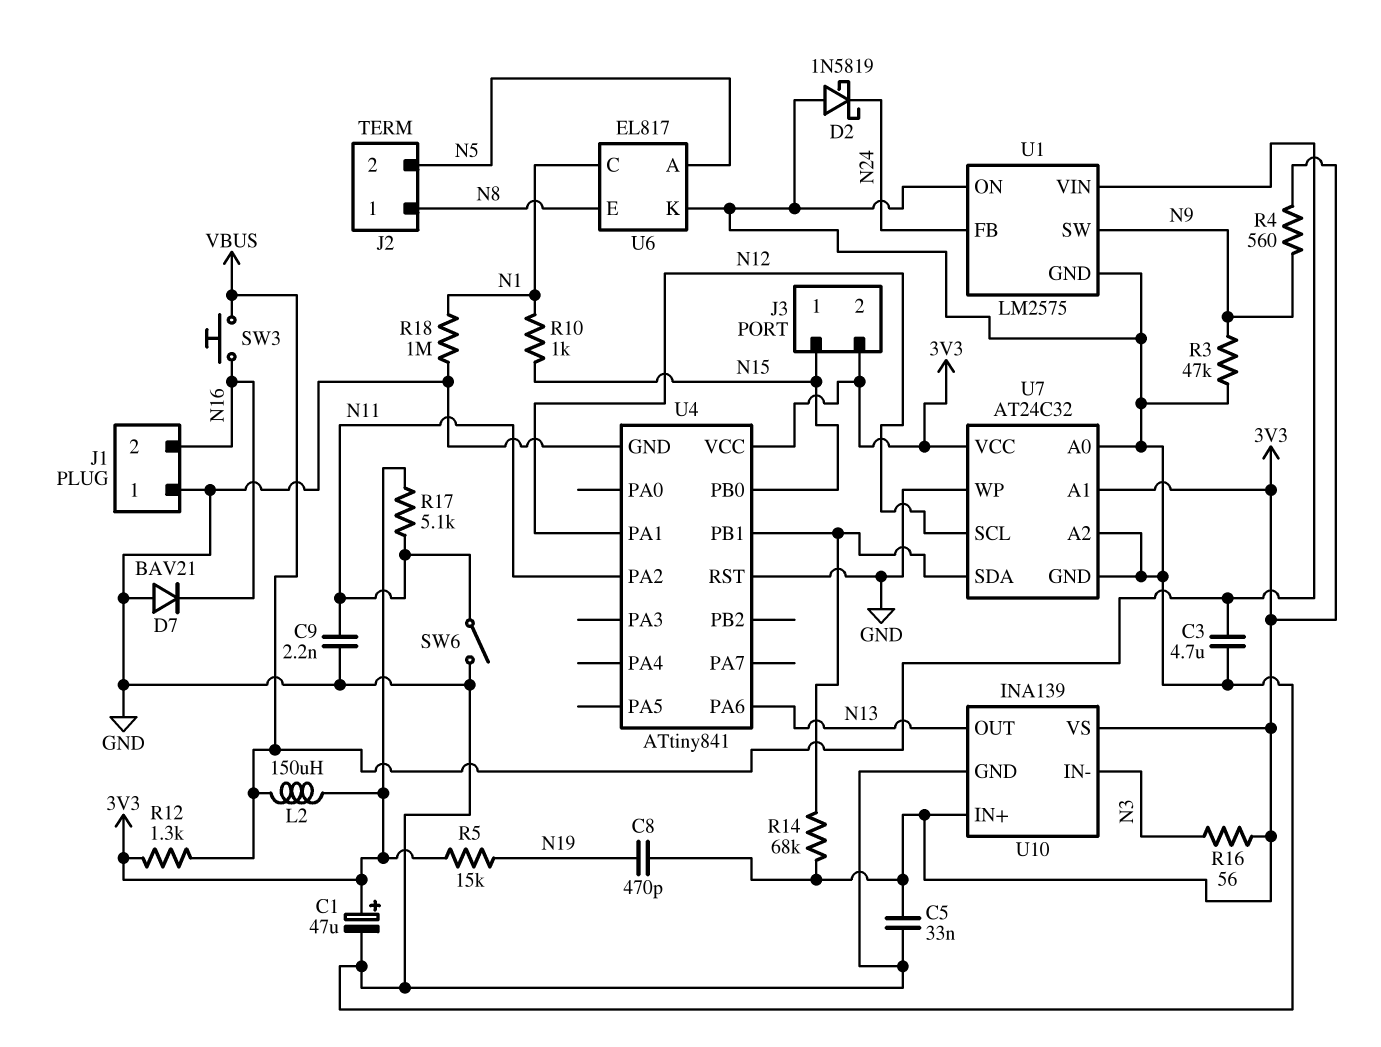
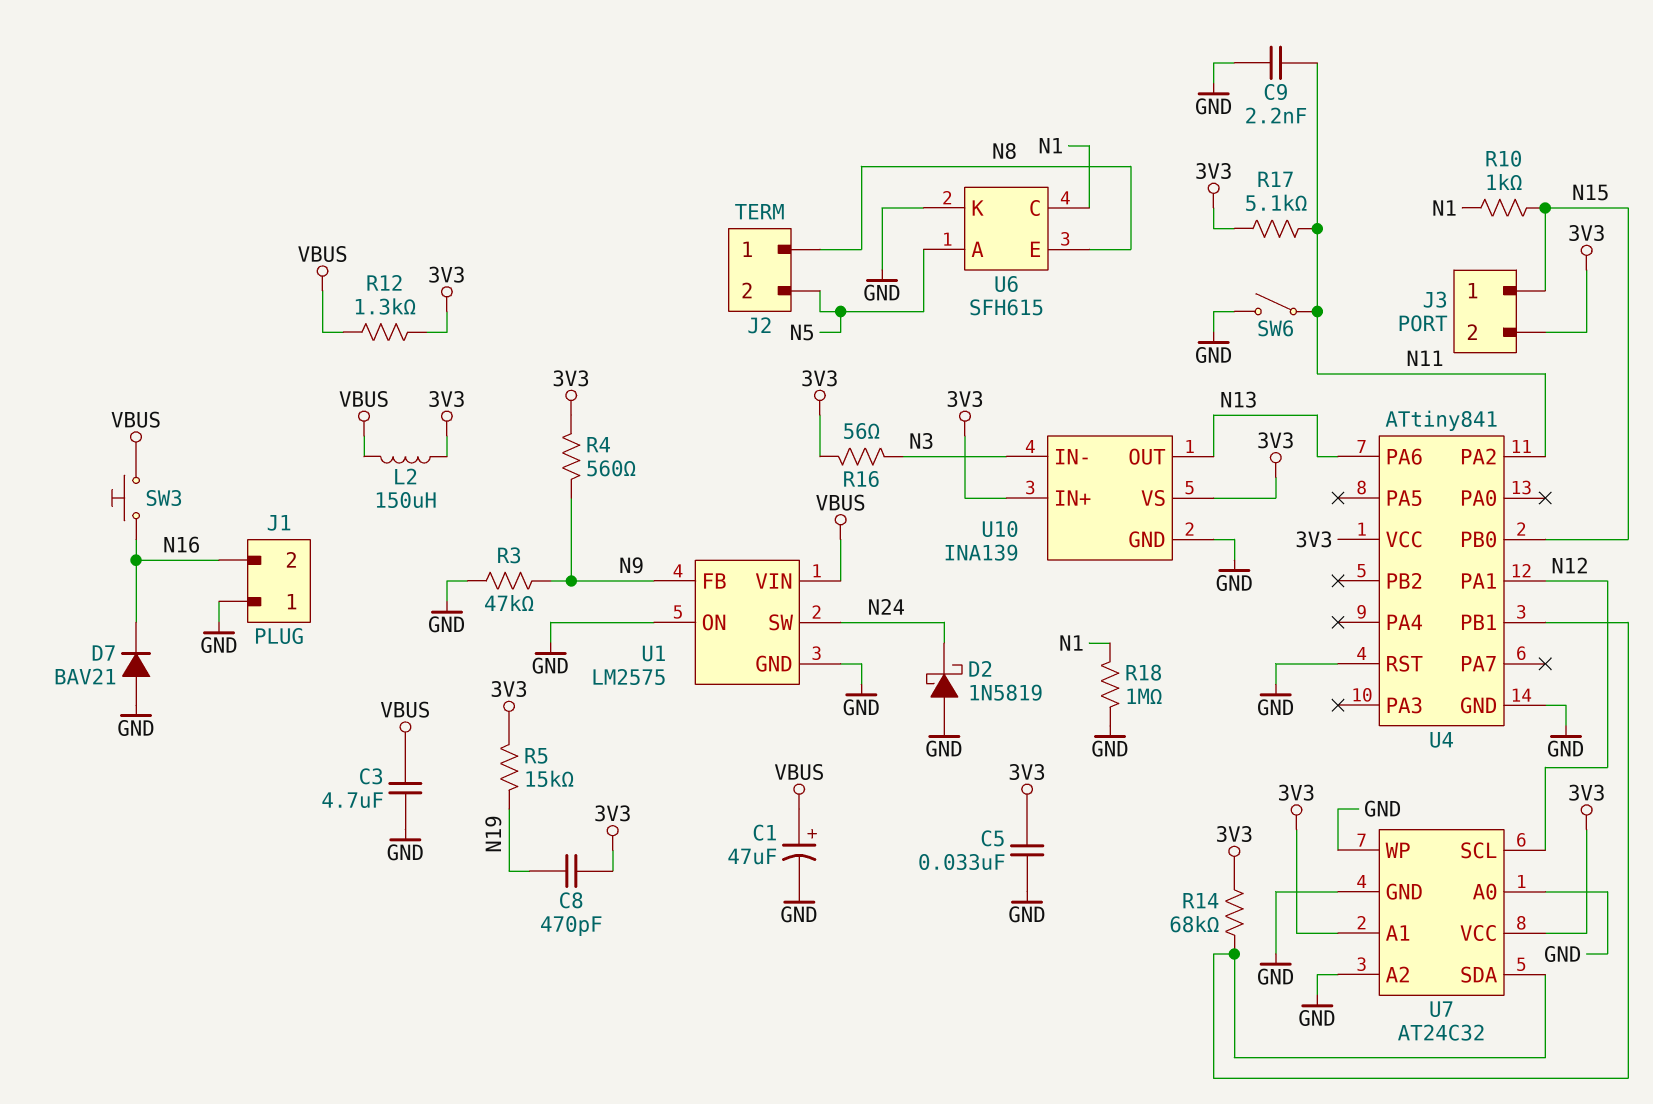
C1: 47uF (plus 3V3, minus GND) -> 47uF (plus VBUS, minus GND)
U1 pin FB: N24 -> N9
U1 pin SW: N9 -> N24
U6: EL817 -> SFH615

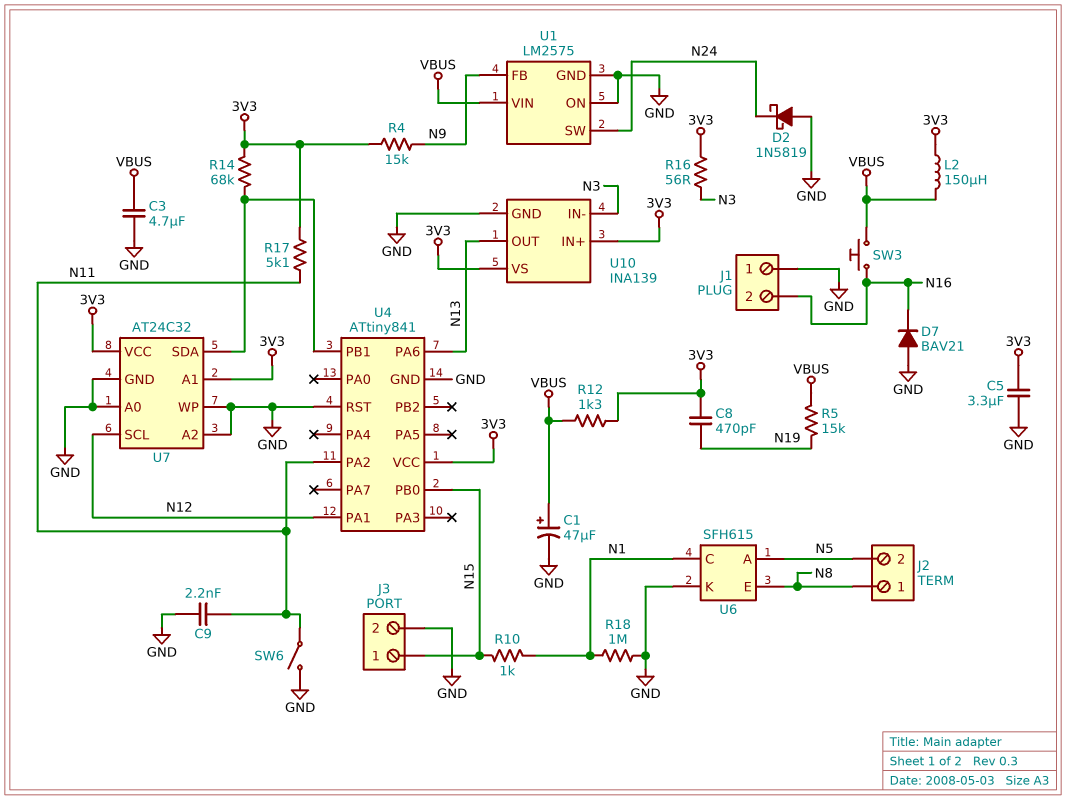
C5: 33nF (3V3, GND) -> 3.3uF (3V3, GND)
J3 pin 2: 3V3 -> GND
R3: 47k (GND, N9) -> none
R4: 560 (3V3, N9) -> 15k (3V3, N9)
R5: 15k (3V3, N19) -> 15k (N19, VBUS)

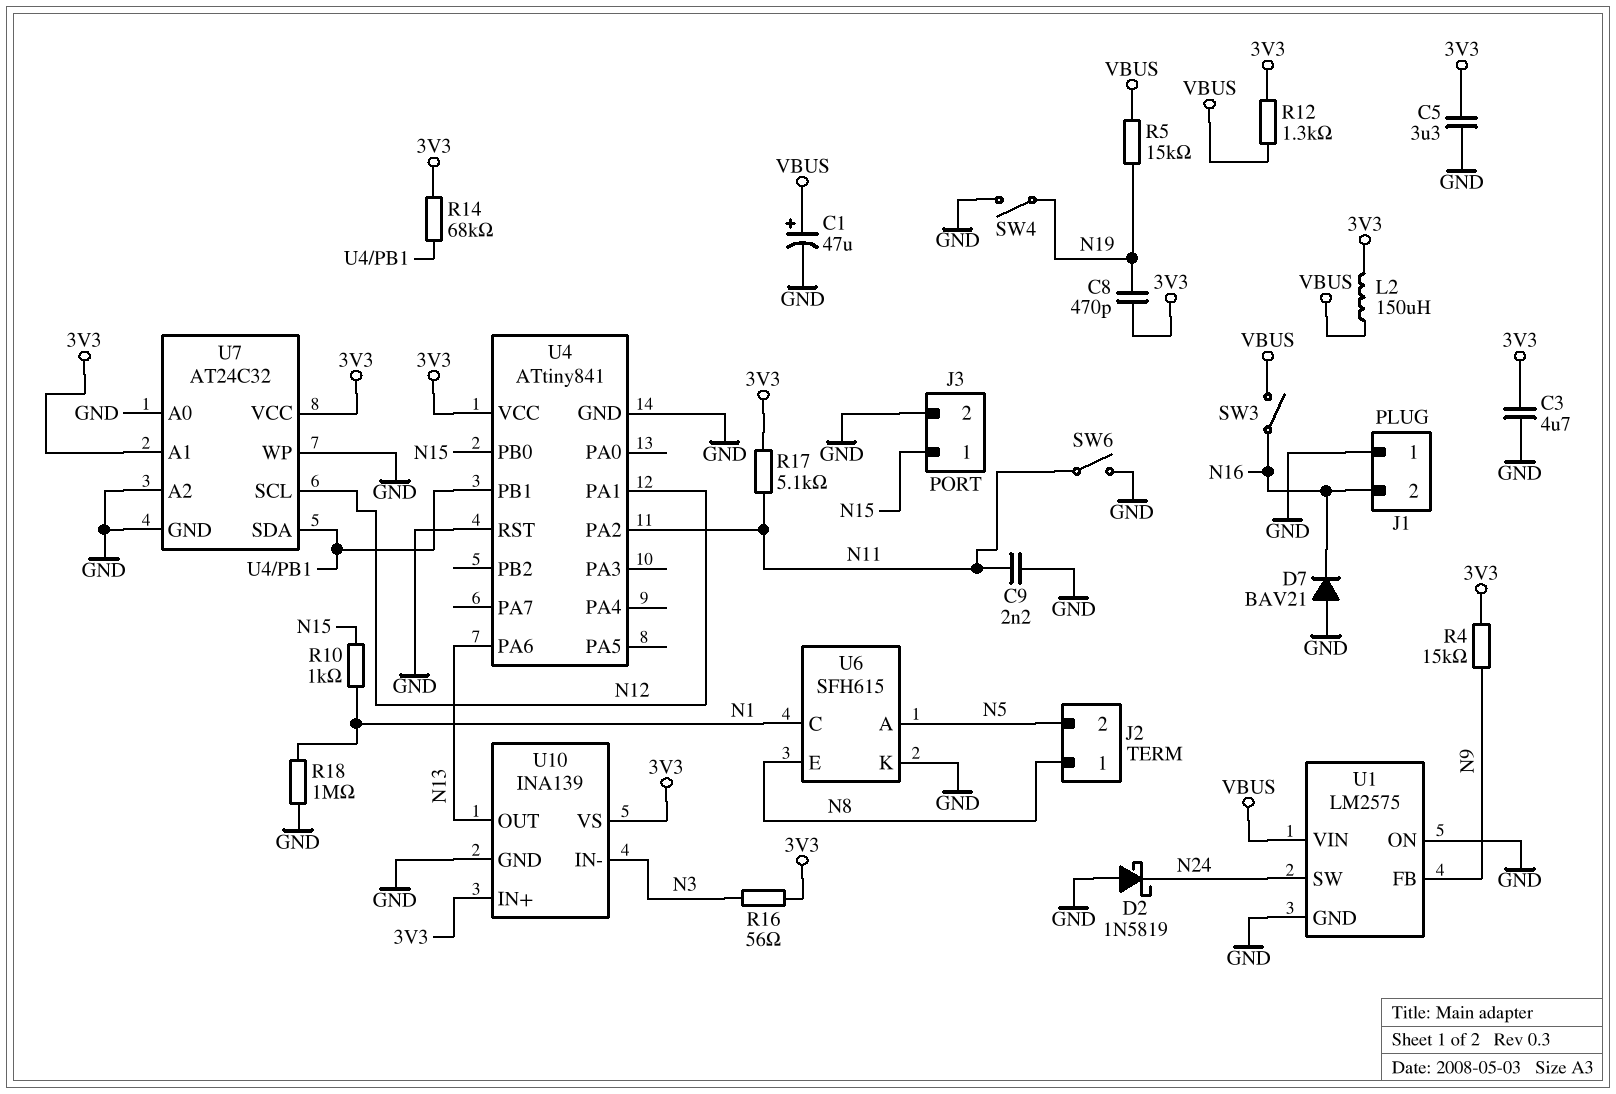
C3: 4.7uF (GND, VBUS) -> 4.7uF (3V3, GND)
SW3: button (N16, VBUS) -> switch (N16, VBUS)
SW4: none -> switch (GND, N19)

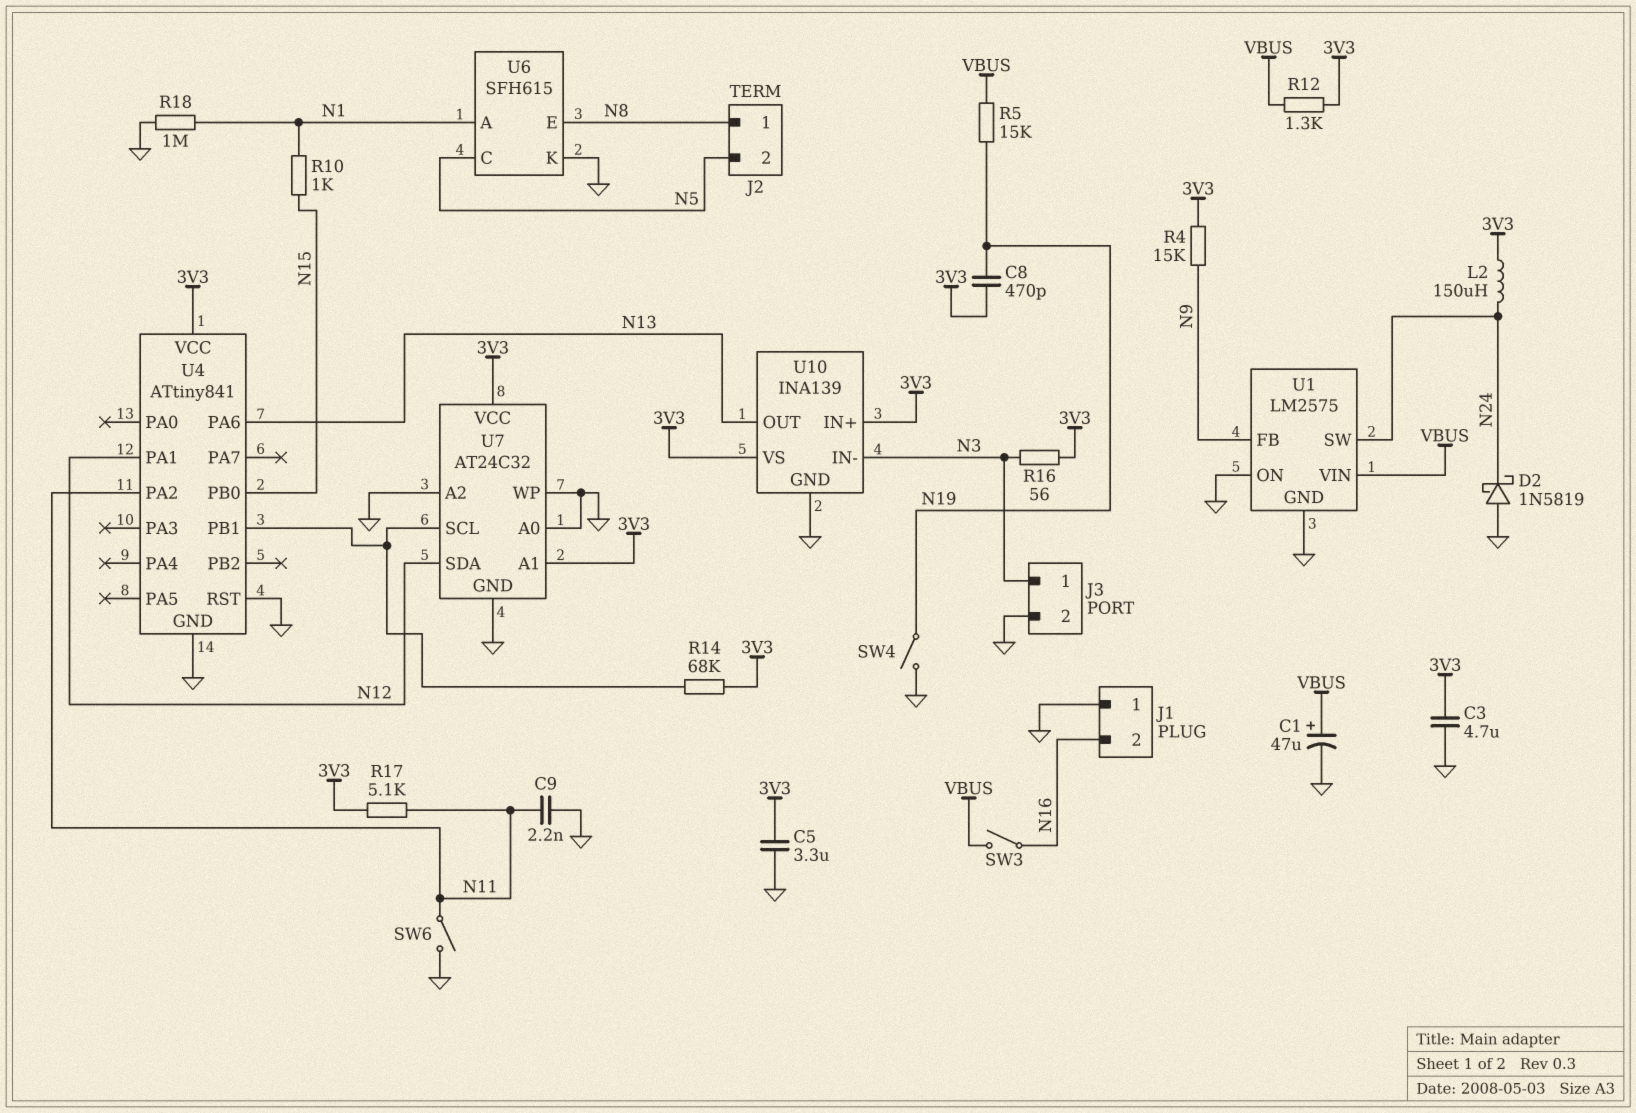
D7: diode BAV21 (A GND, K N16) -> none
J3 pin 1: N15 -> N3
L2: 150uH (3V3, VBUS) -> 150uH (3V3, N24)
U6 pin A: N5 -> N1
U6 pin C: N1 -> N5
U7 pin SCL: N12 -> U4/PB1
U7 pin SDA: U4/PB1 -> N12

